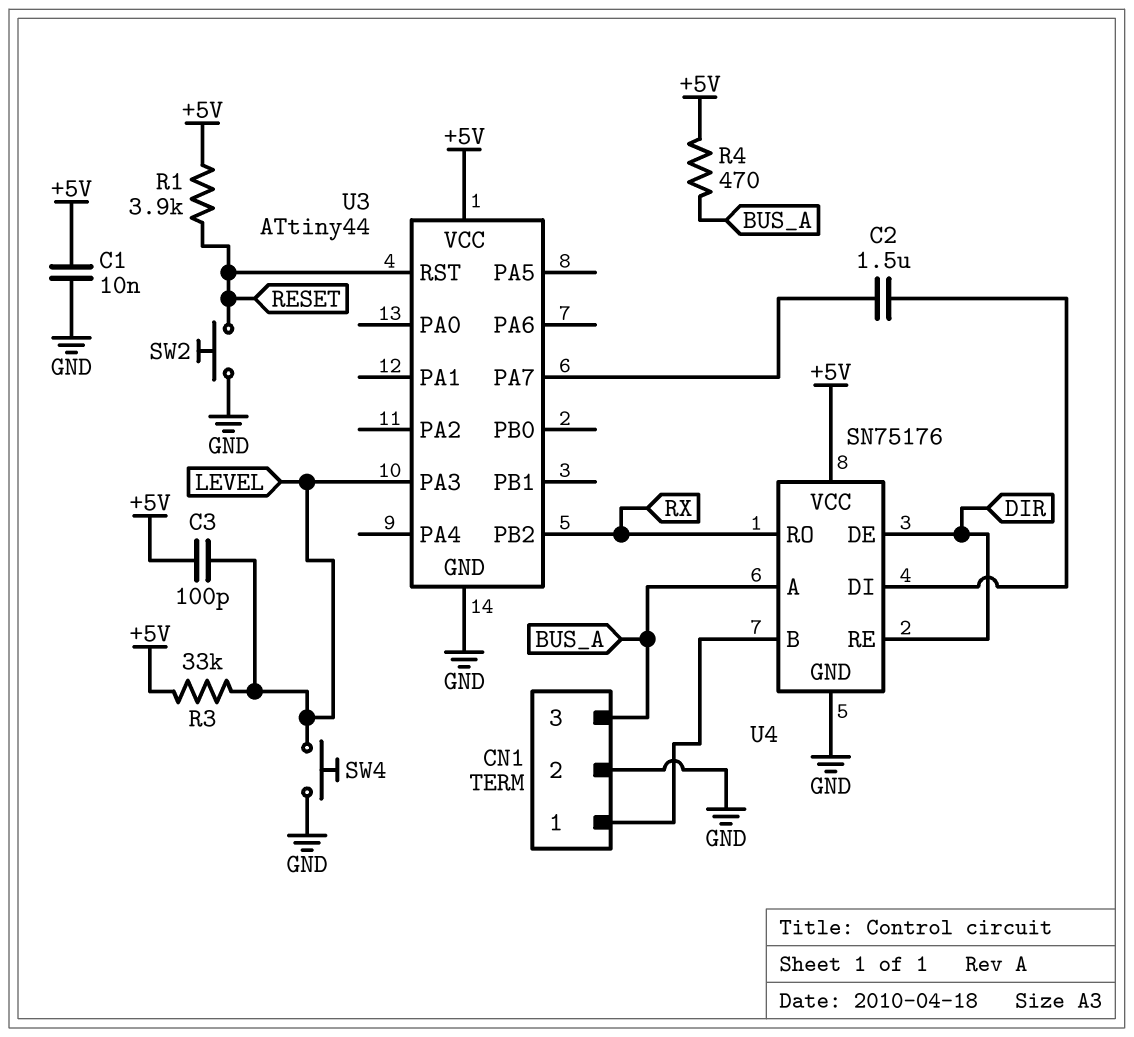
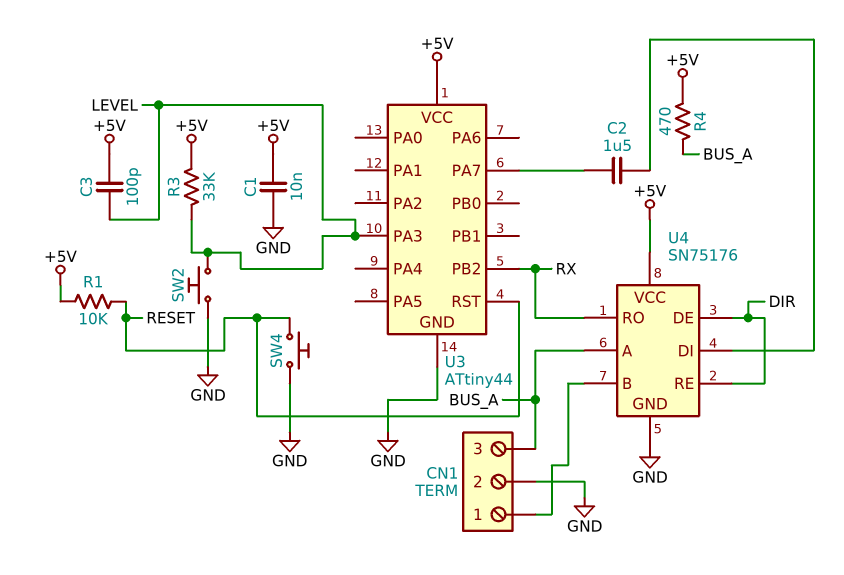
R1: 3.9k (+5V, RESET) -> 10k (+5V, RESET)
SW2: button (GND, RESET) -> button (GND, LEVEL)
SW4: button (GND, LEVEL) -> button (GND, RESET)

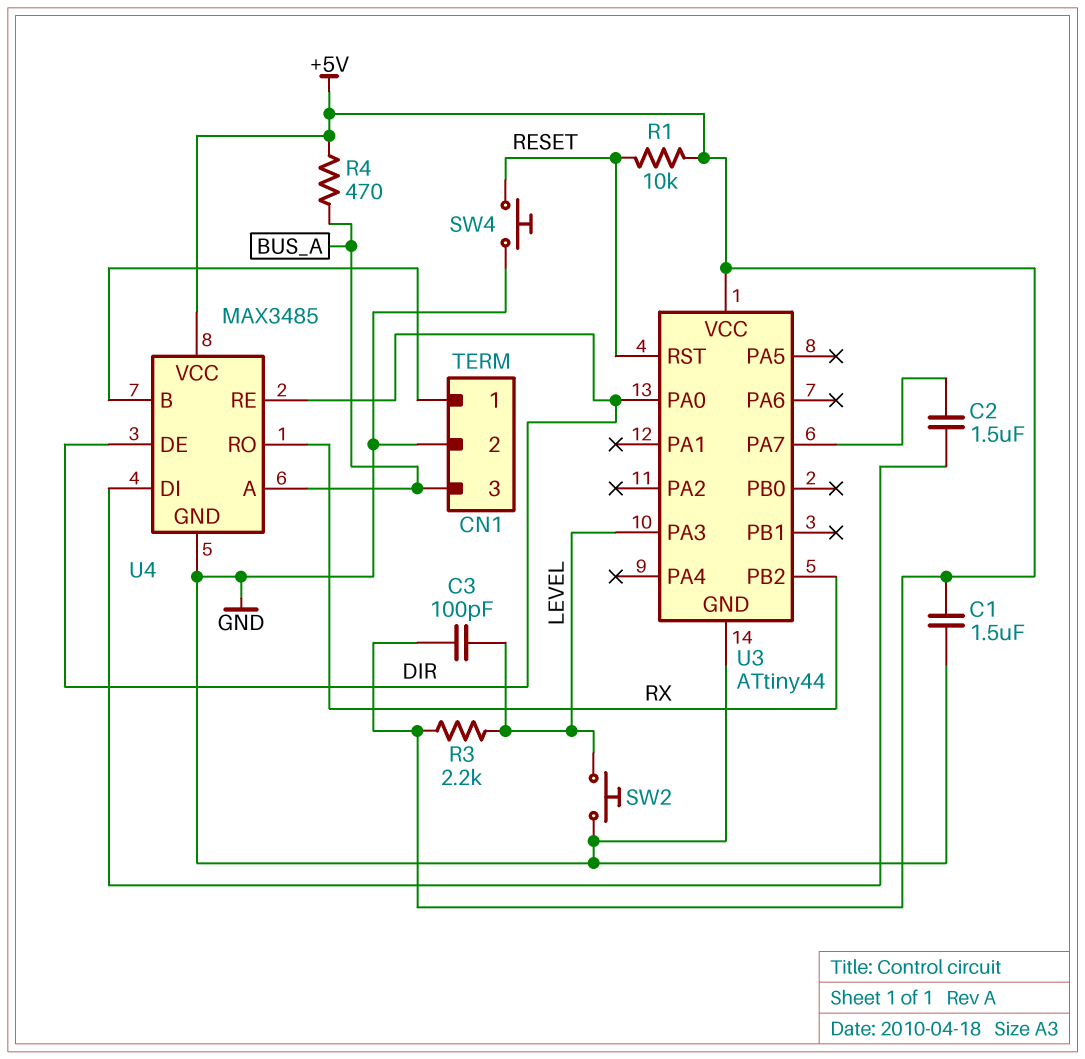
C1: 10nF (+5V, GND) -> 1.5uF (+5V, GND)
R3: 33k (+5V, LEVEL) -> 2.2k (+5V, LEVEL)
U3 pin PA0: none -> DIR
U4: SN75176 -> MAX3485

